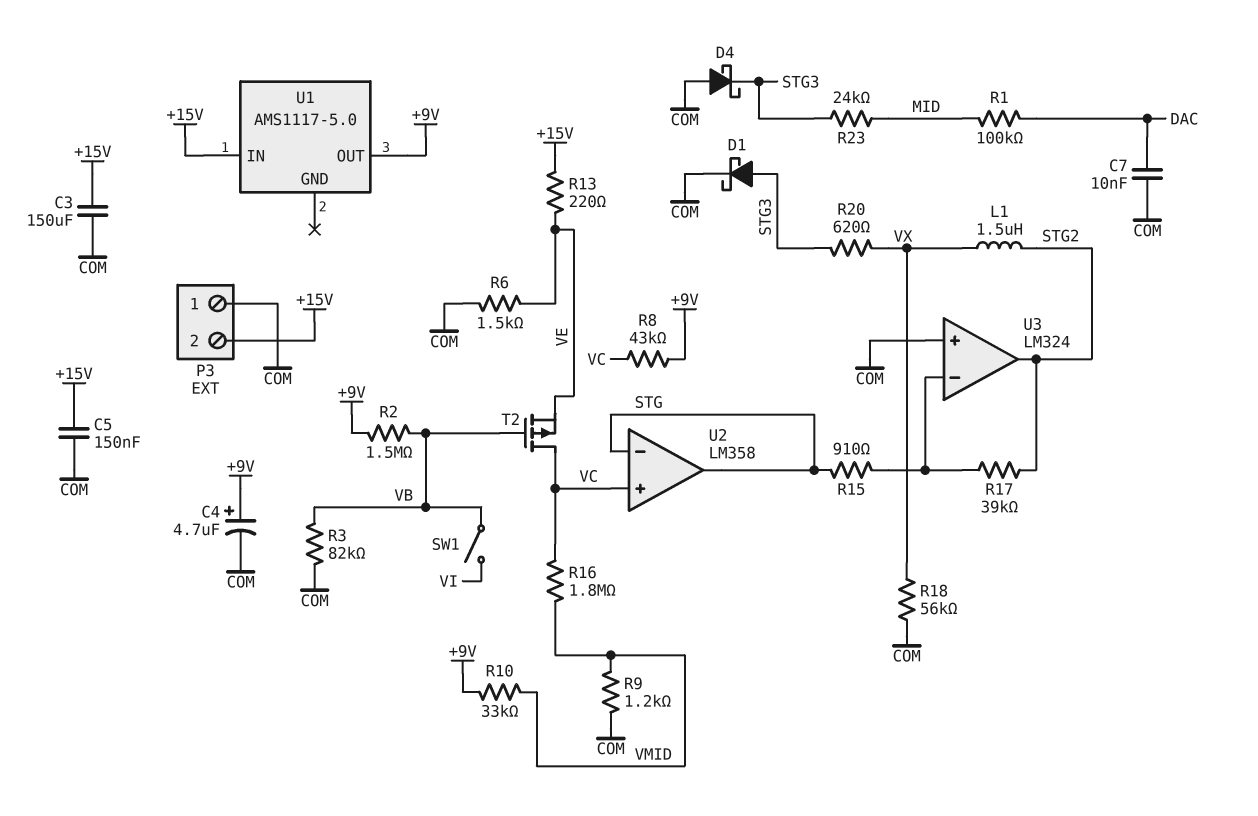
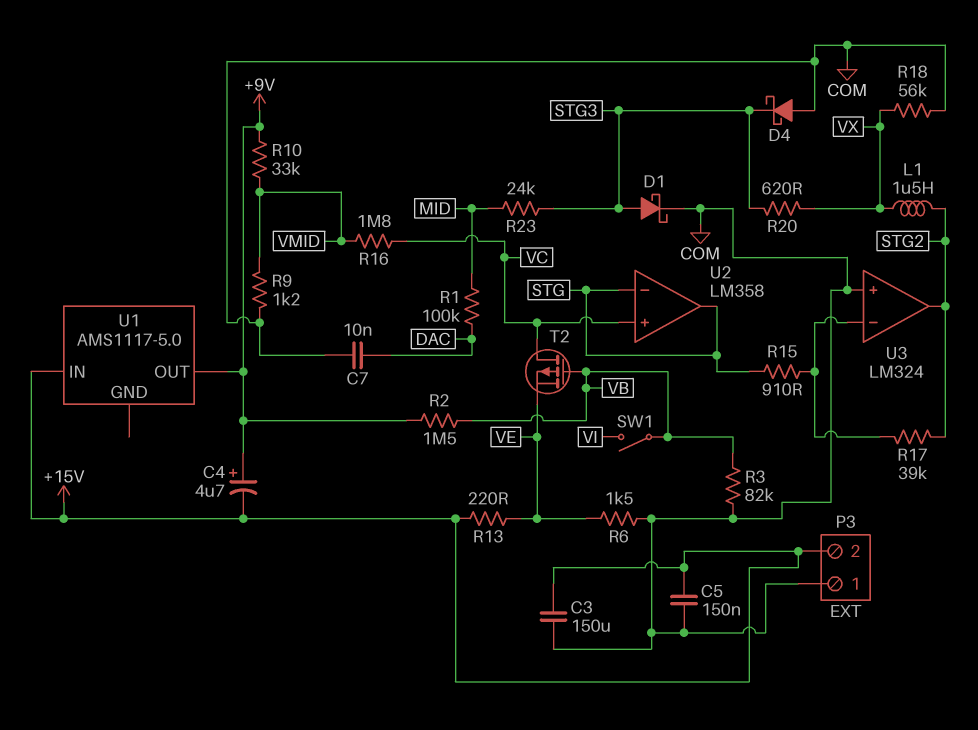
C4: 4.7uF (plus +9V, minus COM) -> 4.7uF (plus +9V, minus +15V)
R8: 43k (+9V, VC) -> none

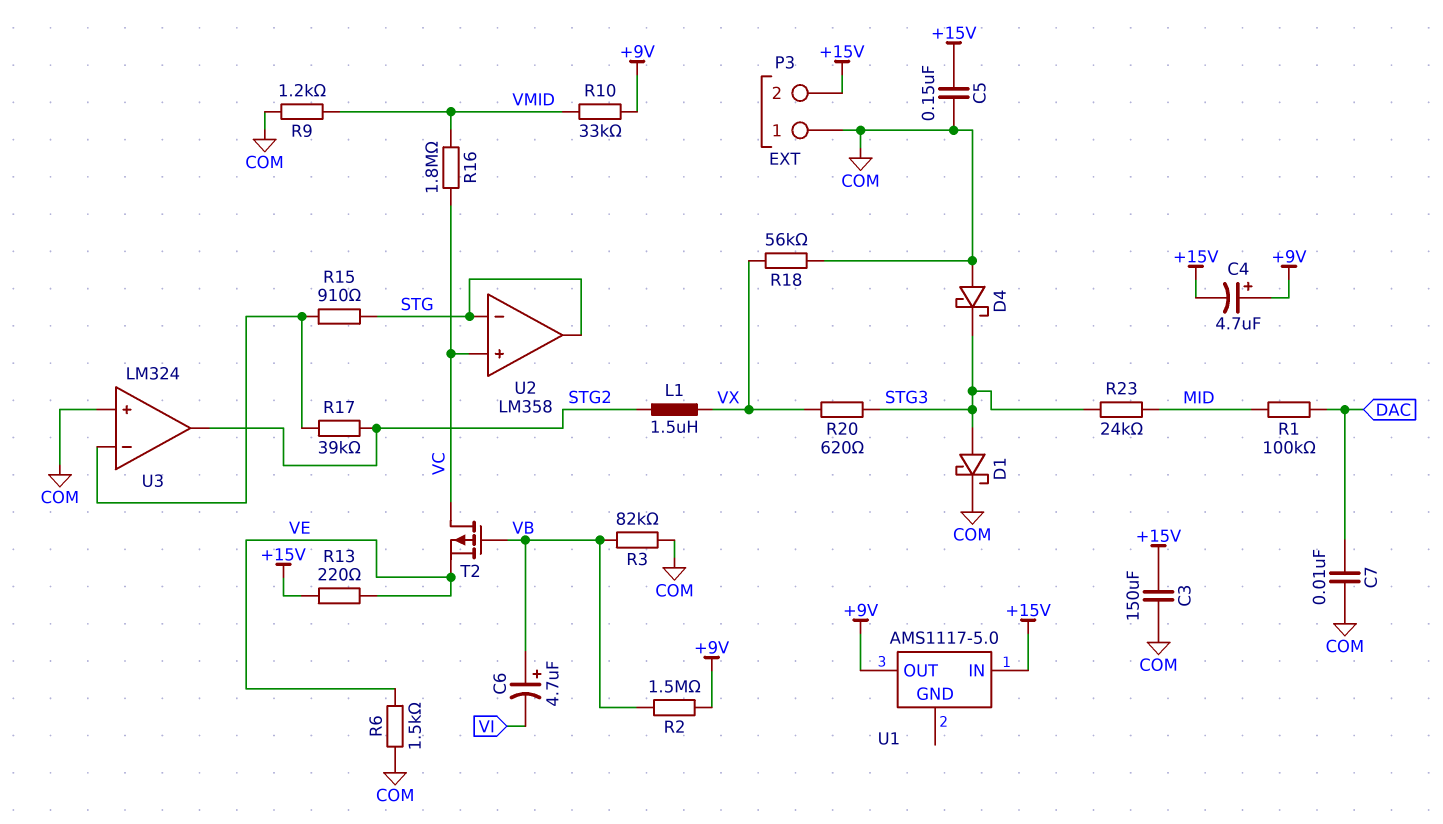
C6: none -> 4.7uF (plus VB, minus VI)
SW1: switch (VB, VI) -> none

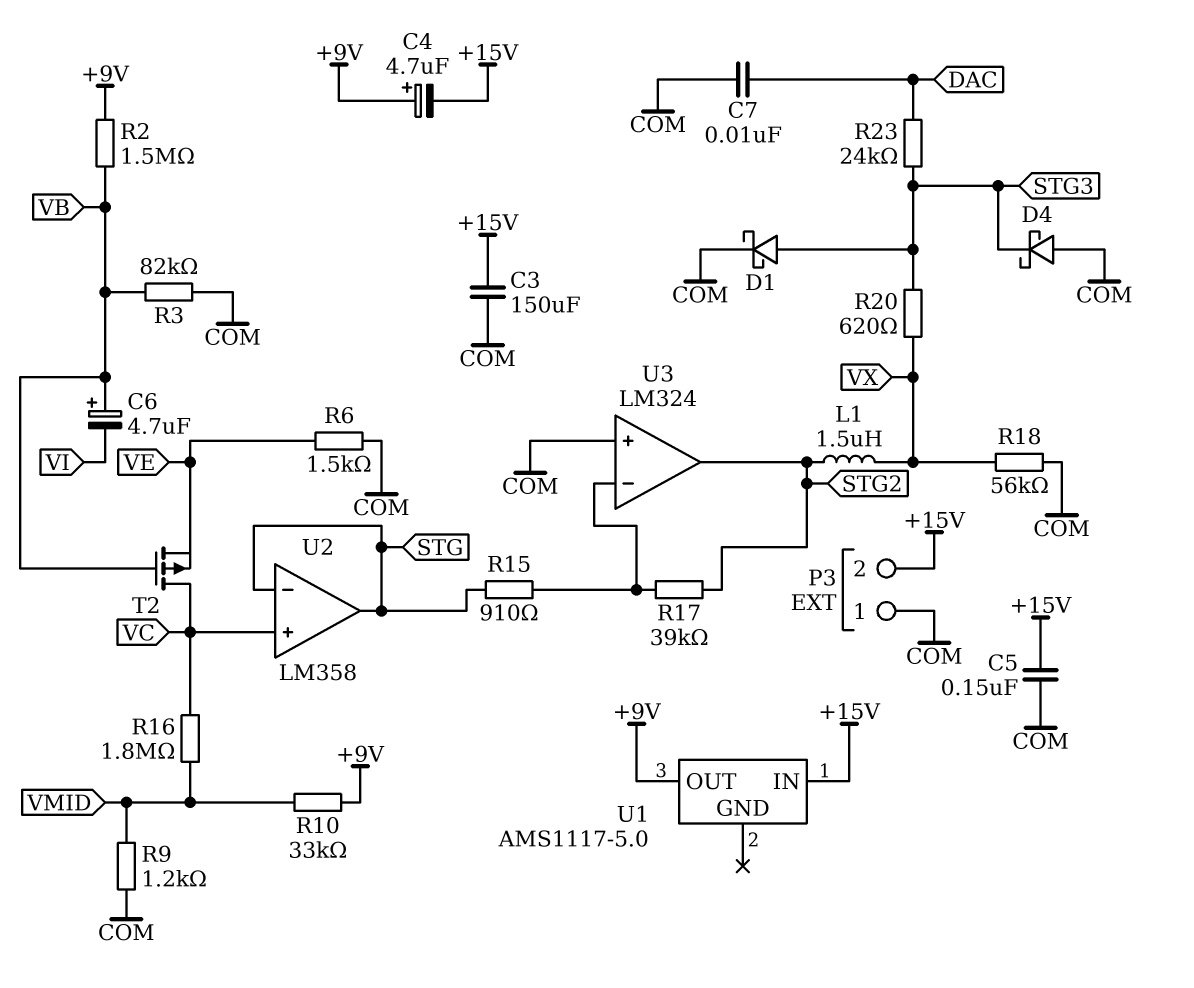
R1: 100k (DAC, MID) -> none
R13: 220 (+15V, VE) -> none
R23: 24k (MID, STG3) -> 24k (DAC, STG3)

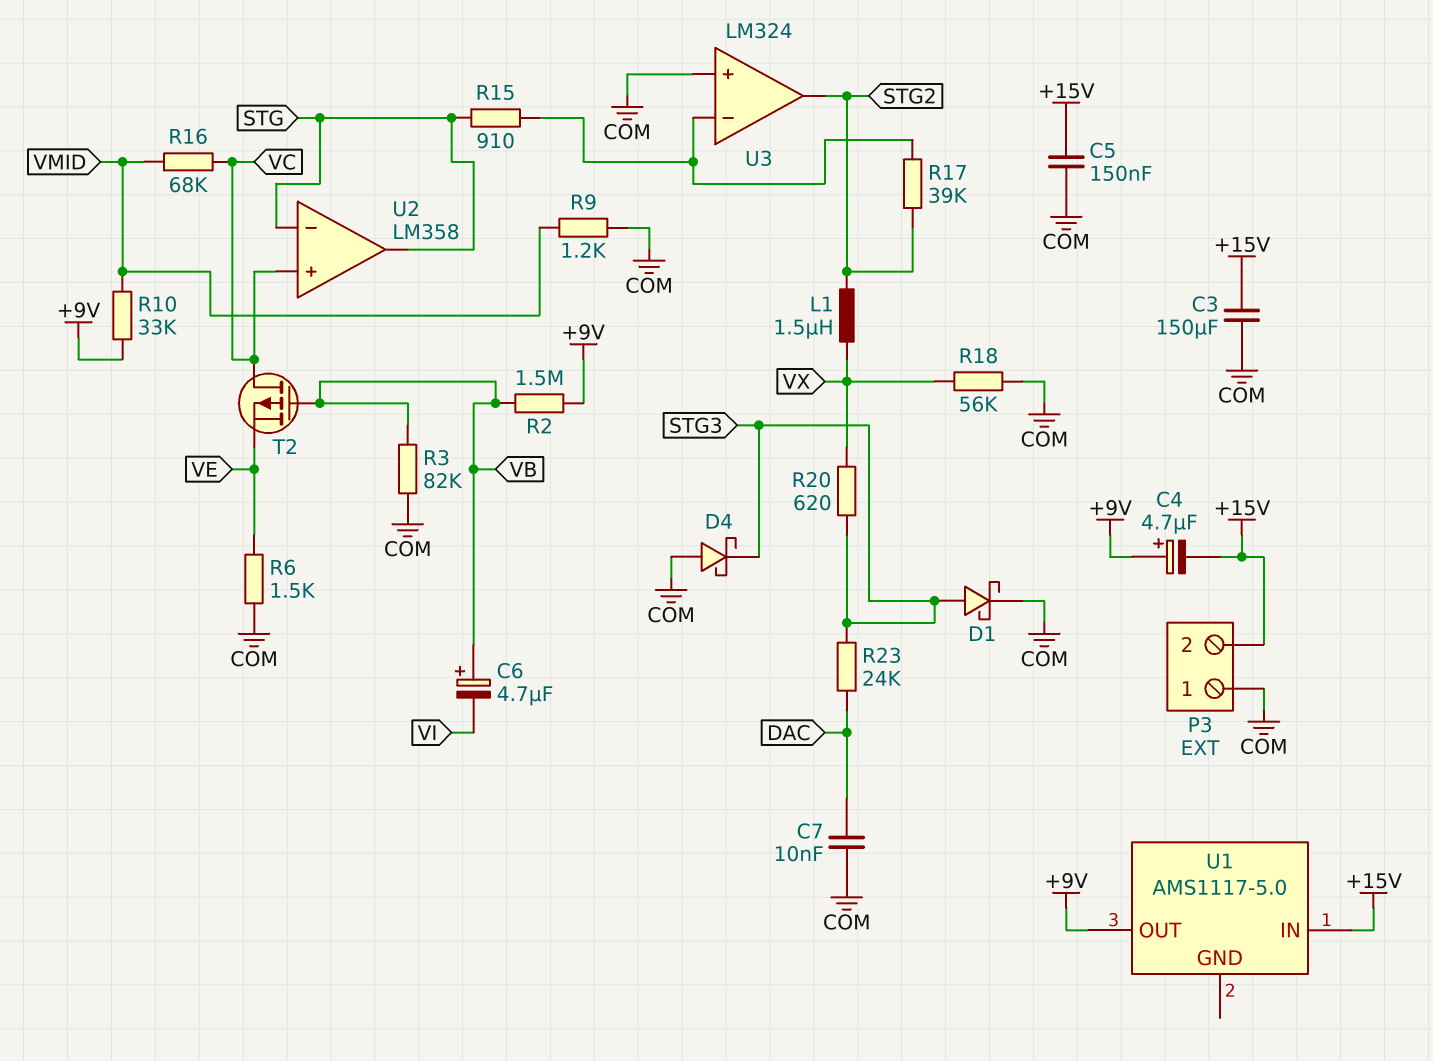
R16: 1.8M (VC, VMID) -> 68k (VC, VMID)

